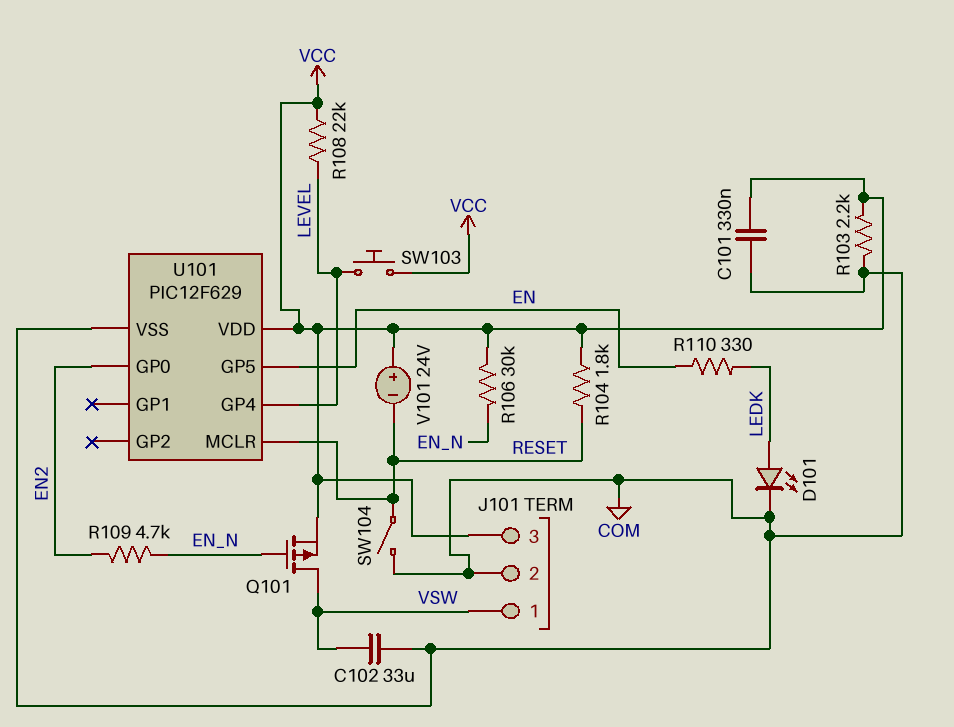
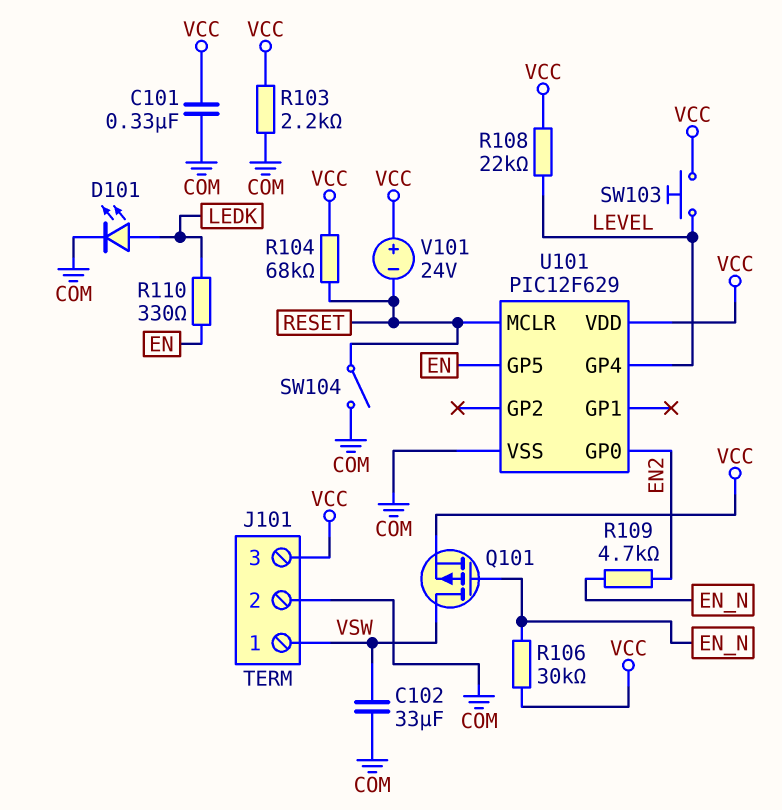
R104: 1.8k (RESET, VCC) -> 68k (RESET, VCC)

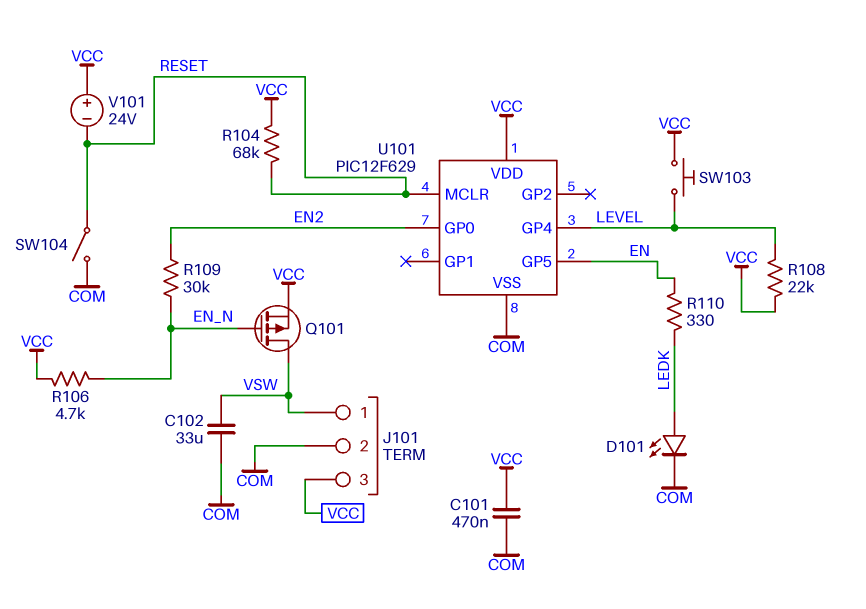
C101: 330nF (COM, VCC) -> 470nF (COM, VCC)
R103: 2.2k (COM, VCC) -> none
R106: 30k (EN_N, VCC) -> 4.7k (EN_N, VCC)
R109: 4.7k (EN2, EN_N) -> 30k (EN2, EN_N)

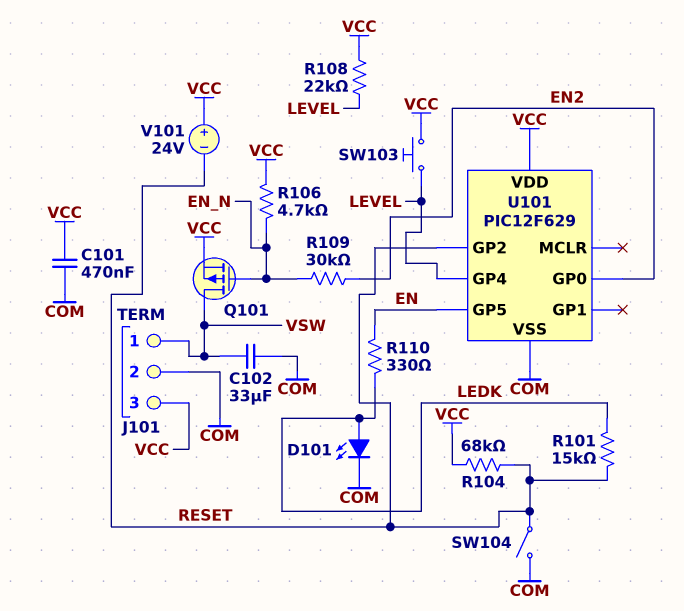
R101: none -> 15k (LEDK, RESET)
U101 pin GP2: none -> RESET
U101 pin MCLR: RESET -> none

